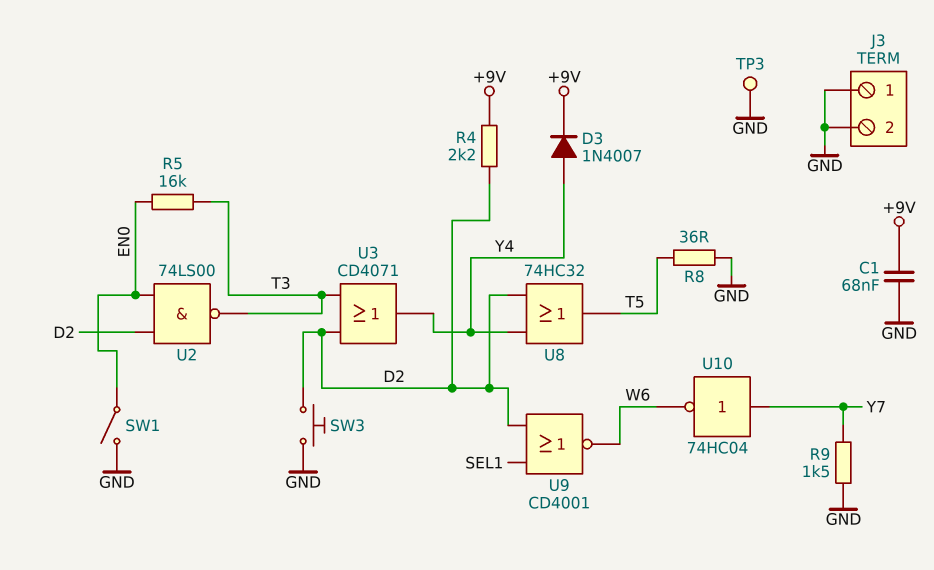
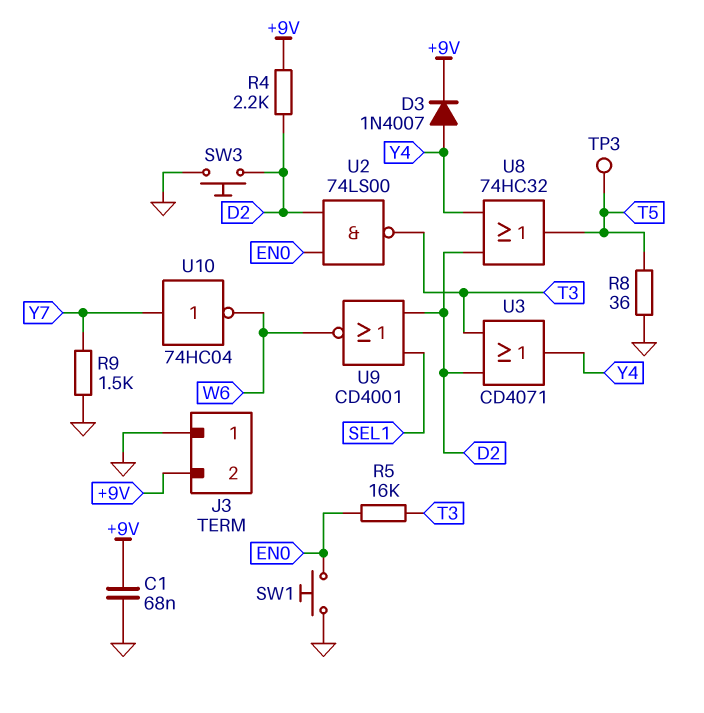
J3 pin 2: GND -> +9V
SW1: switch (EN0, GND) -> button (EN0, GND)
TP3: test point (GND) -> test point (T5)

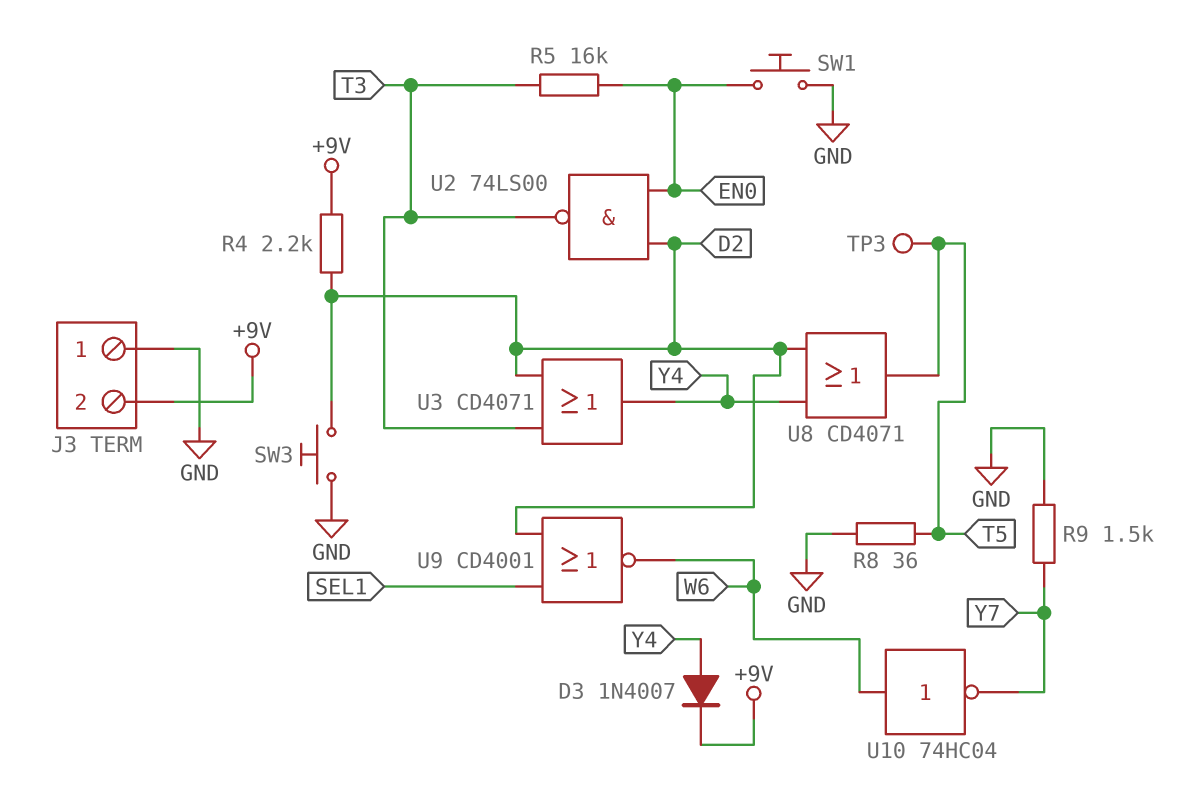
C1: 68nF (+9V, GND) -> none
U8: OR 74HC32 (in D2, in Y4, out T5) -> OR CD4071 (in D2, in Y4, out T5)
U10: NOT 74HC04 (in Y7, out W6) -> NOT 74HC04 (in W6, out Y7)

